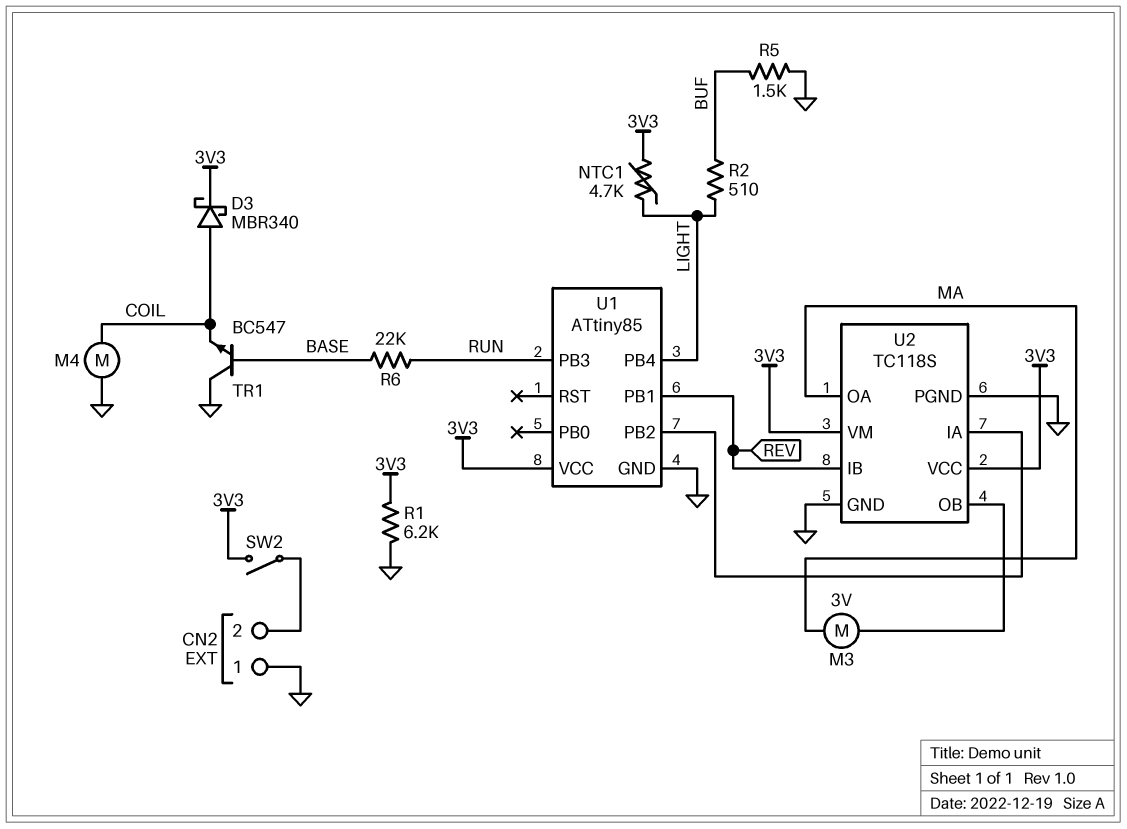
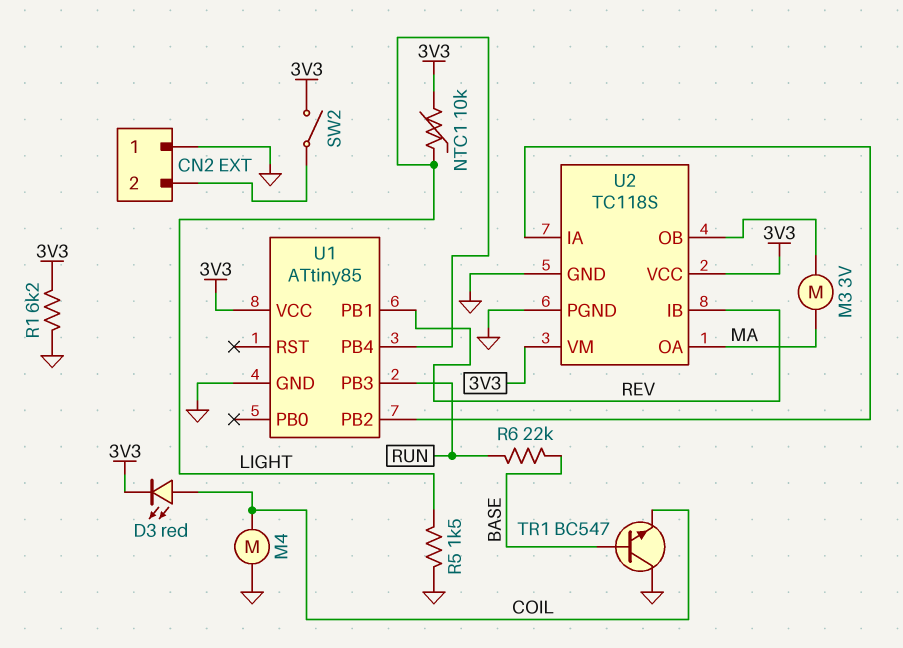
D3: schottky MBR340 (A COIL, K 3V3) -> LED red (A COIL, K 3V3)
NTC1: 4.7k (3V3, LIGHT) -> 10k (3V3, LIGHT)
R2: 510 (BUF, LIGHT) -> none
R5: 1.5k (BUF, GND) -> 1.5k (GND, LIGHT)

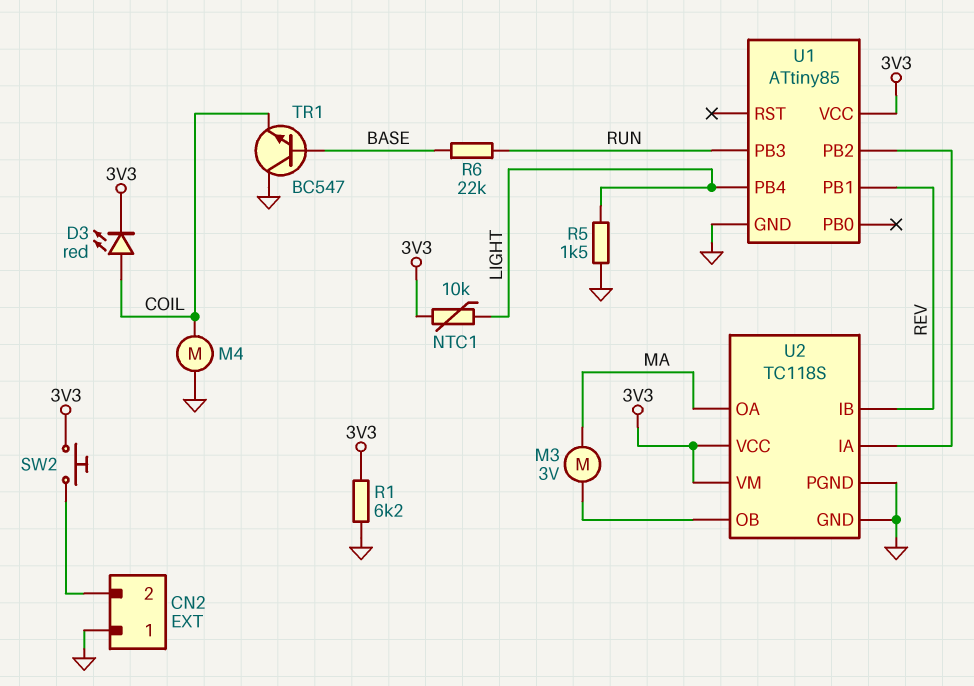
SW2: switch (3V3, CN2/2) -> button (3V3, CN2/2)

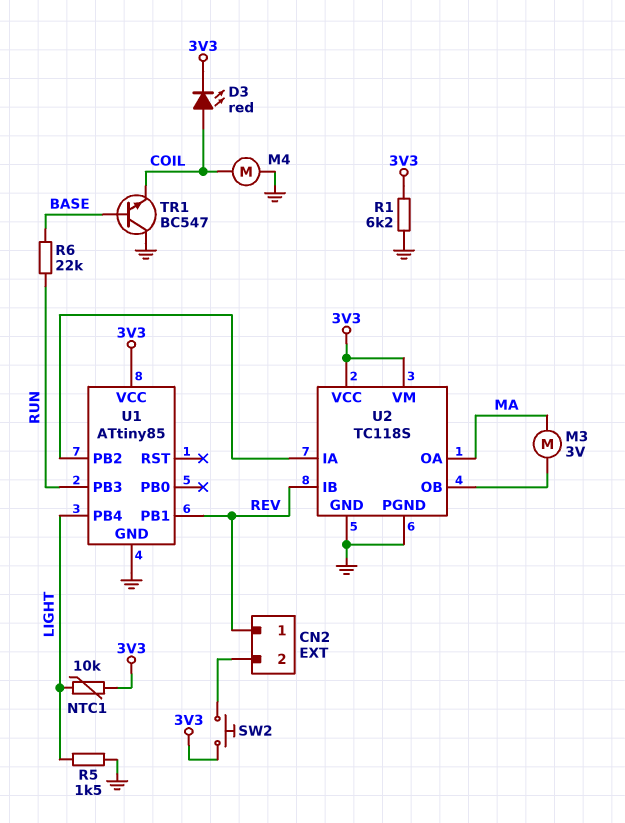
CN2 pin 1: GND -> REV

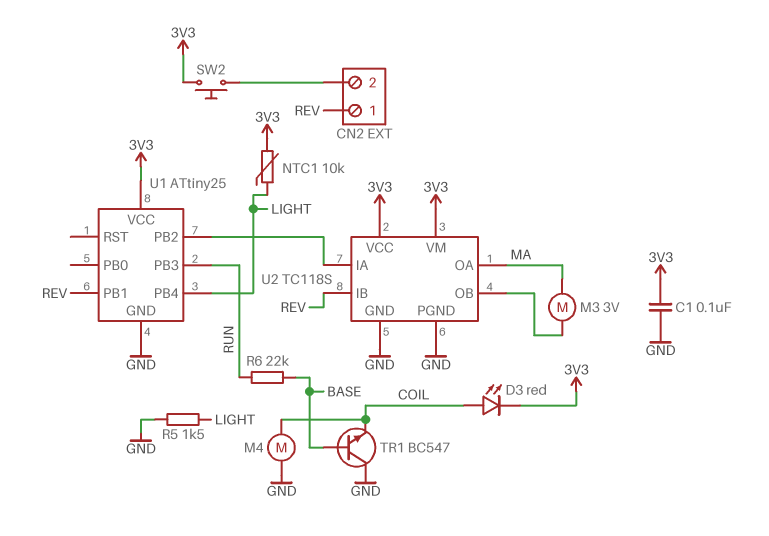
C1: none -> 100nF (3V3, GND)
R1: 6.2k (3V3, GND) -> none
U1: ATtiny85 -> ATtiny25

